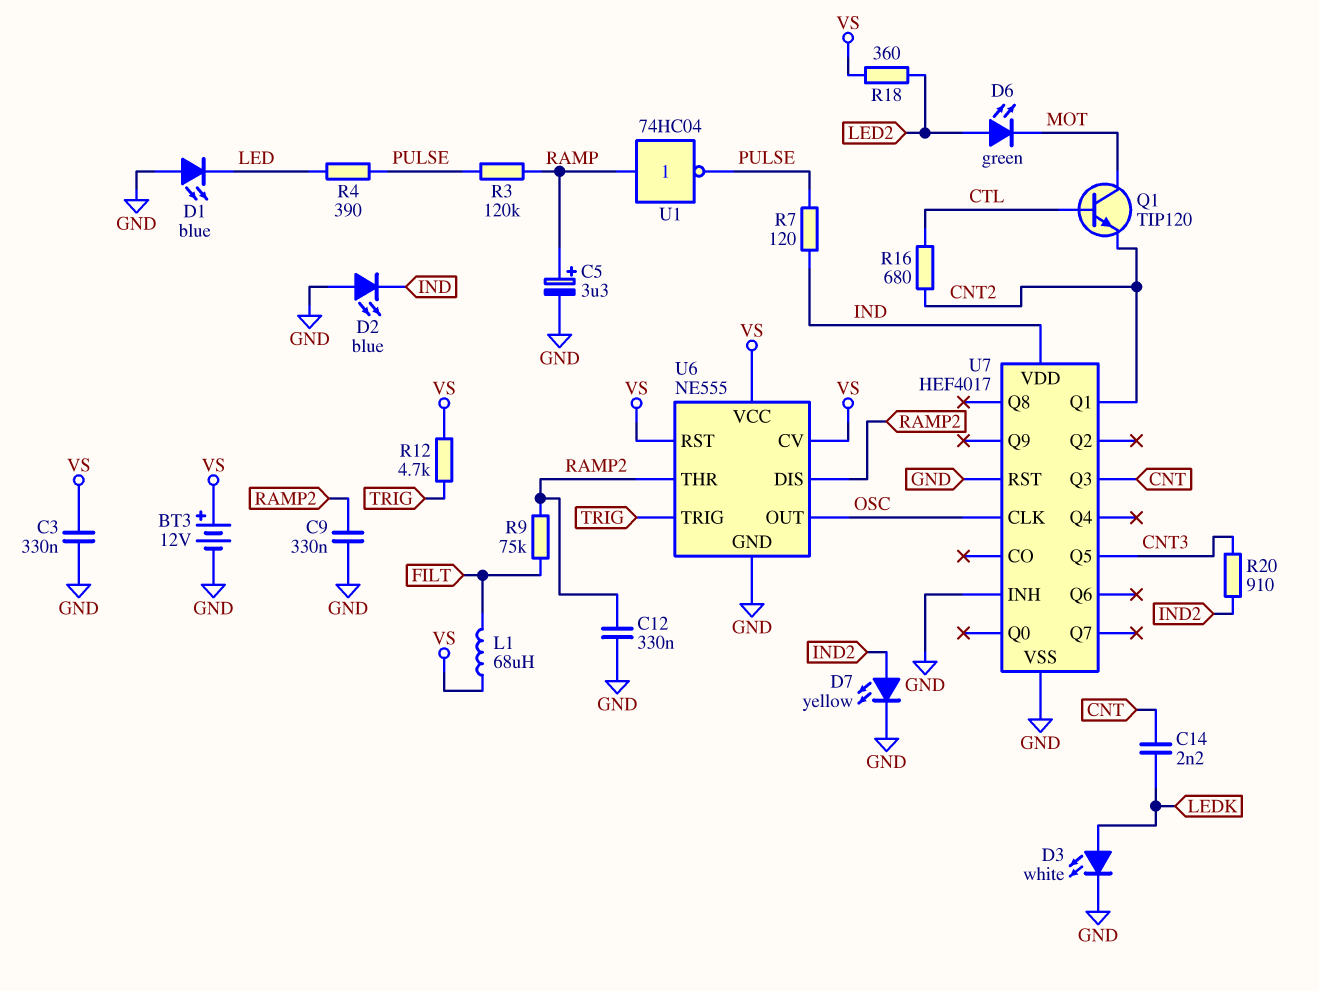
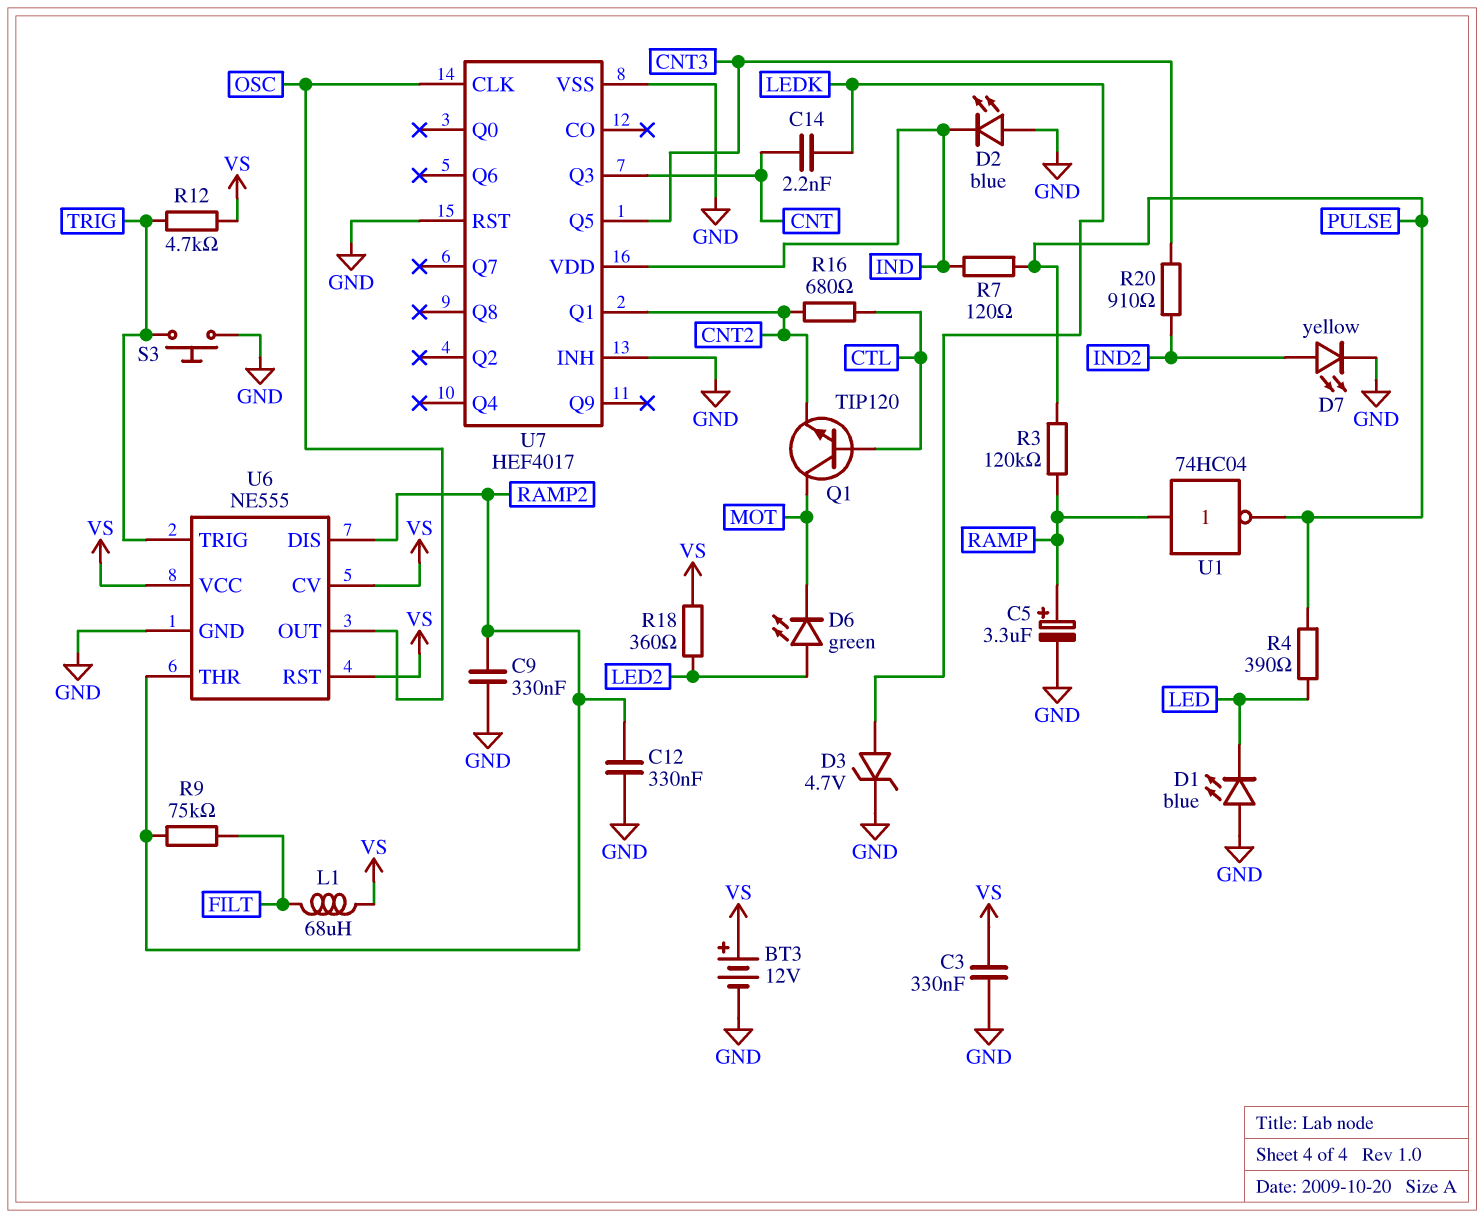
D3: LED white (A LEDK, K GND) -> zener 4.7V (A LEDK, K GND)
S3: none -> button (GND, TRIG)

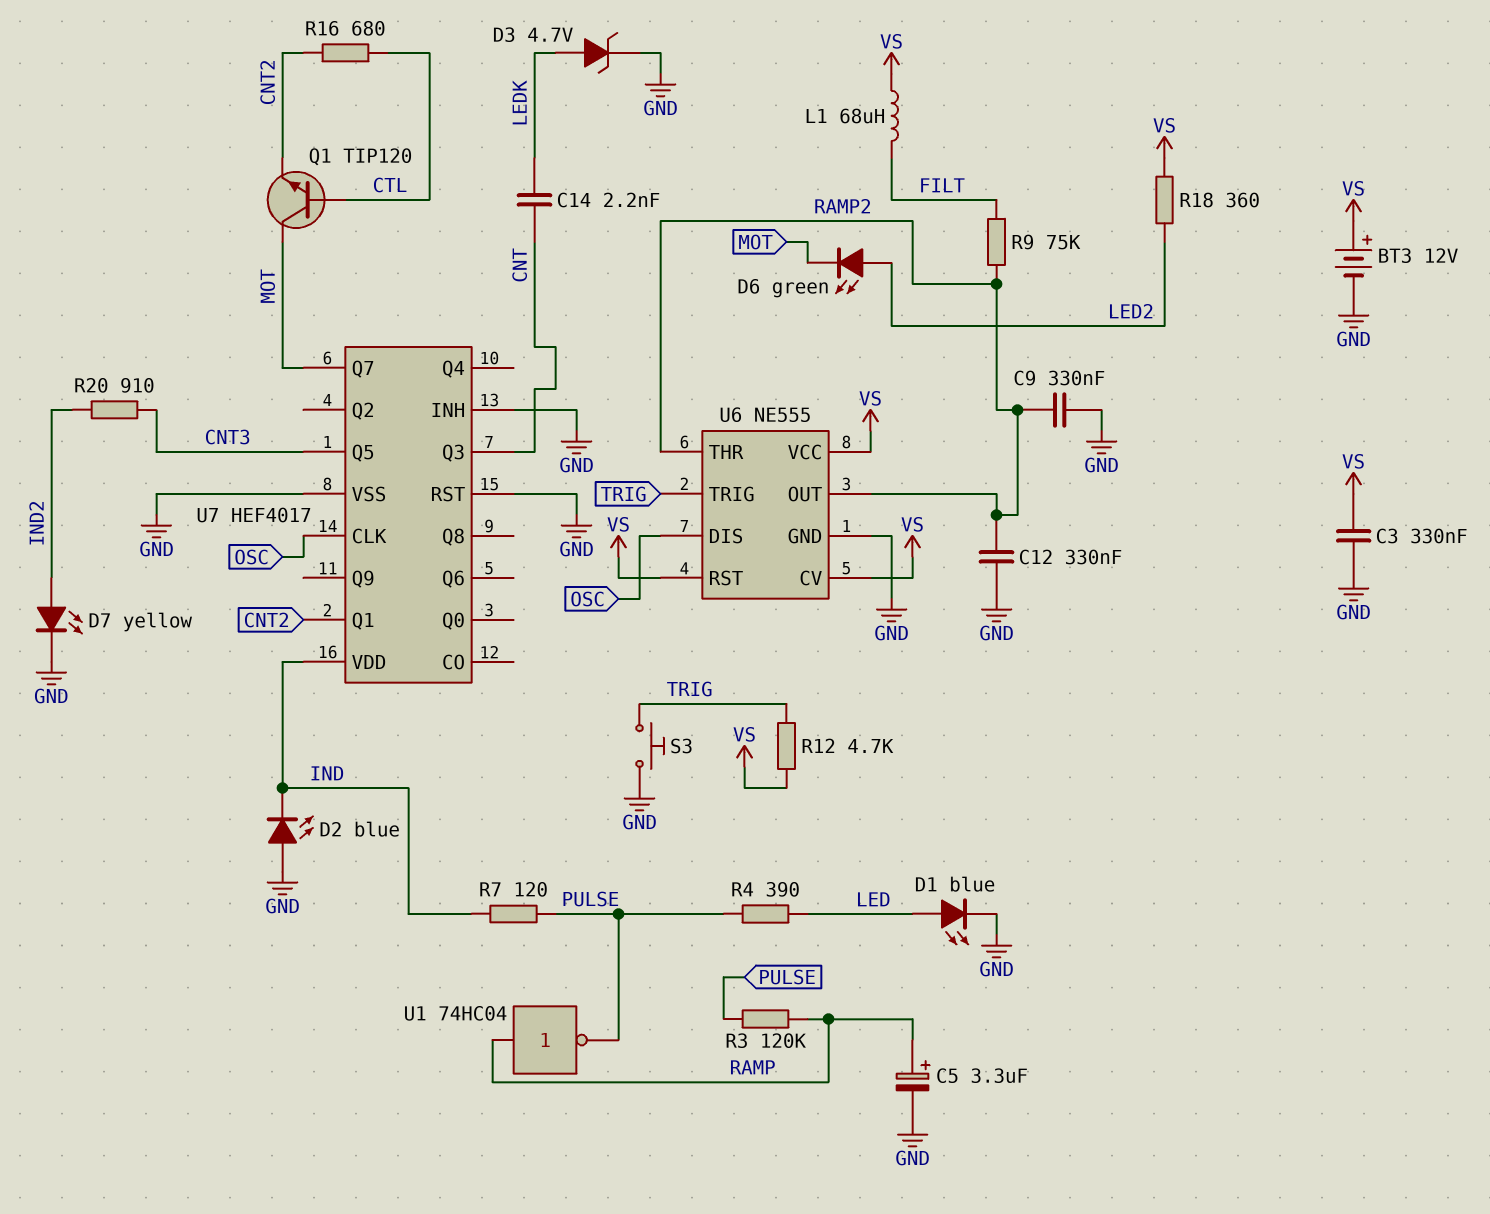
D1: LED blue (A GND, K LED) -> LED blue (A LED, K GND)
U6 pin DIS: RAMP2 -> OSC
U6 pin OUT: OSC -> RAMP2
U7 pin Q7: none -> MOT

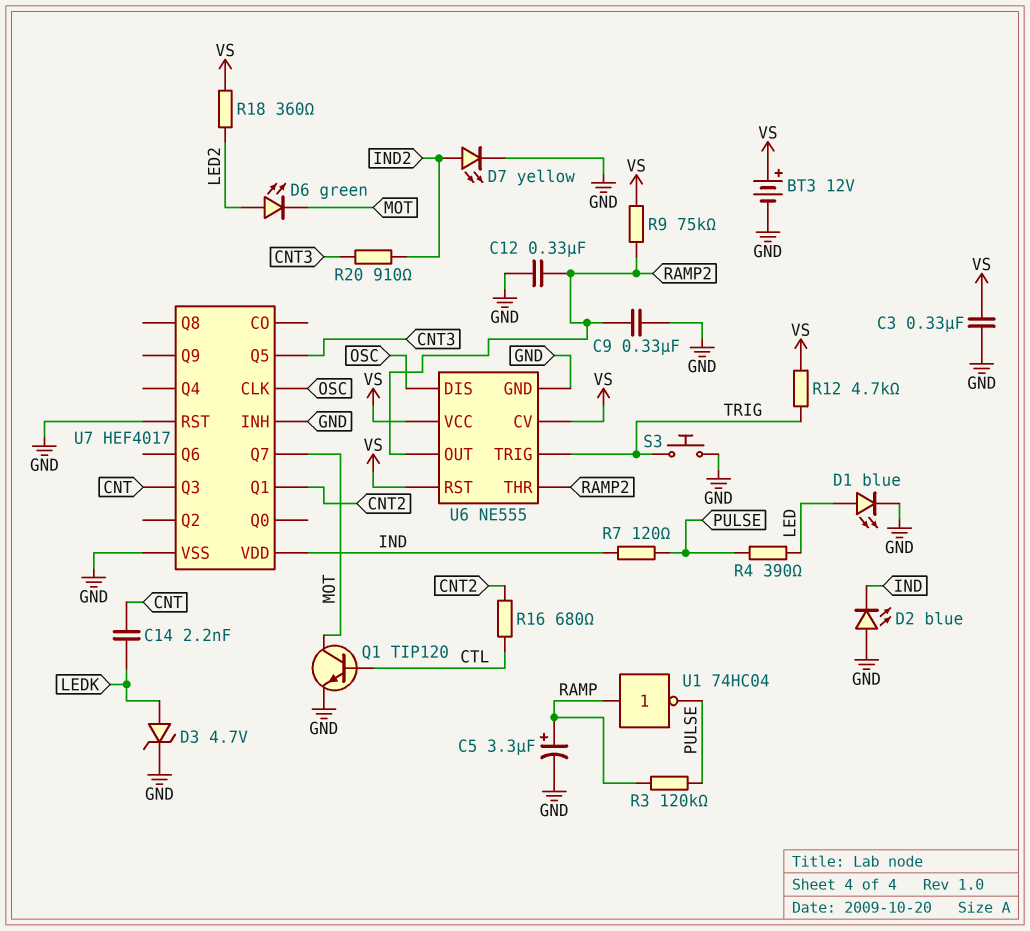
L1: 68uH (FILT, VS) -> none
Q1: NPN TIP120 (B CTL, C MOT, E CNT2) -> NPN TIP120 (B CTL, C MOT, E GND)
R9: 75k (FILT, RAMP2) -> 75k (RAMP2, VS)

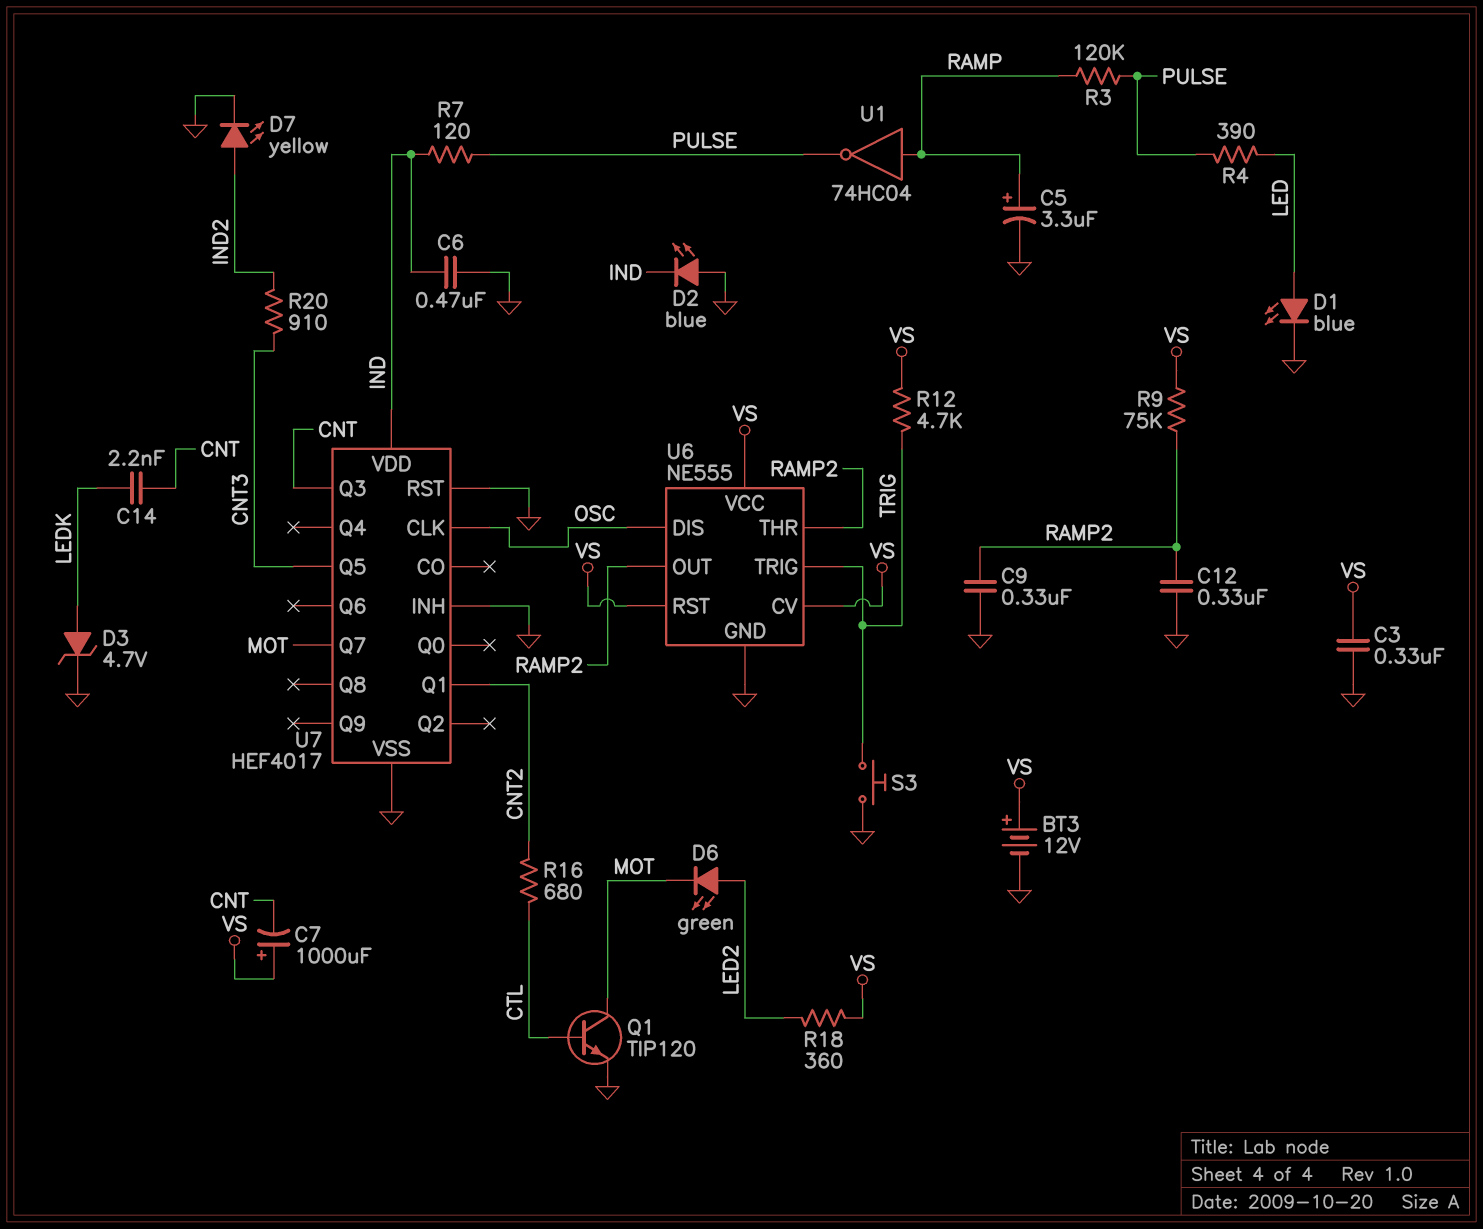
C6: none -> 470nF (GND, IND)
C7: none -> 1000uF (plus VS, minus CNT)

